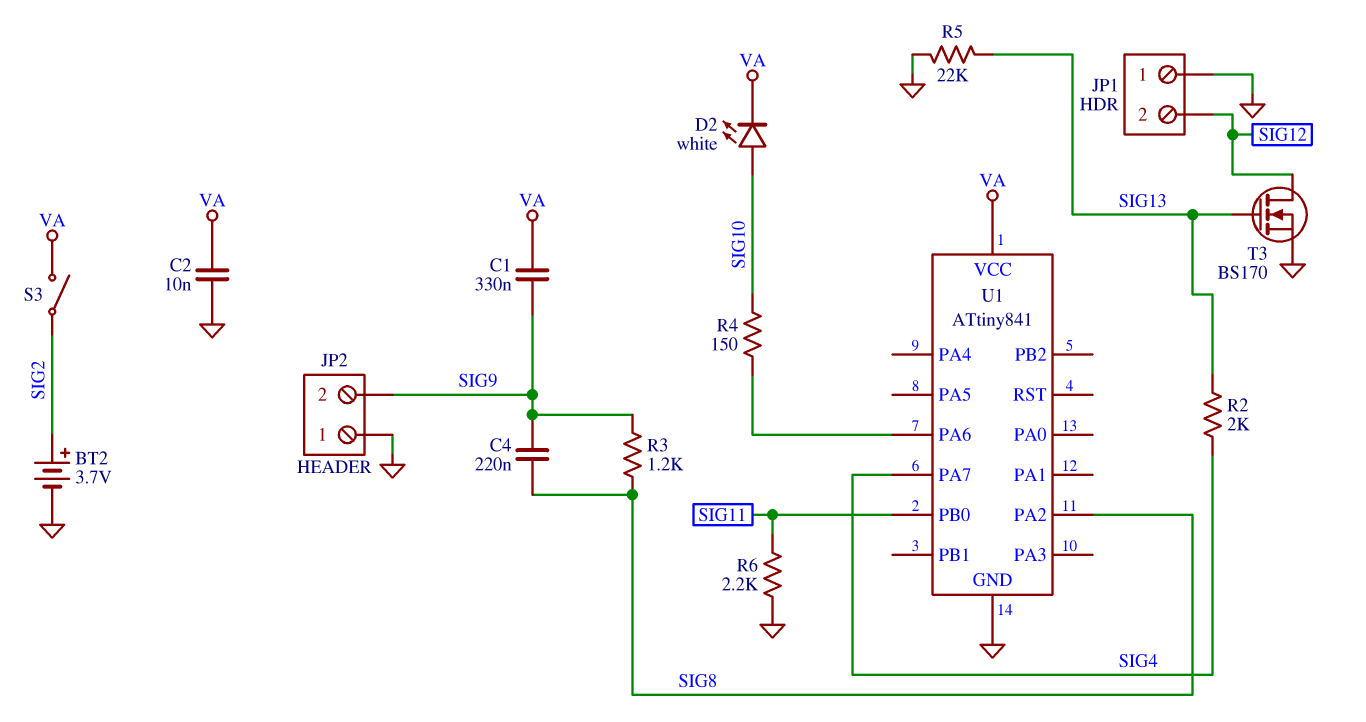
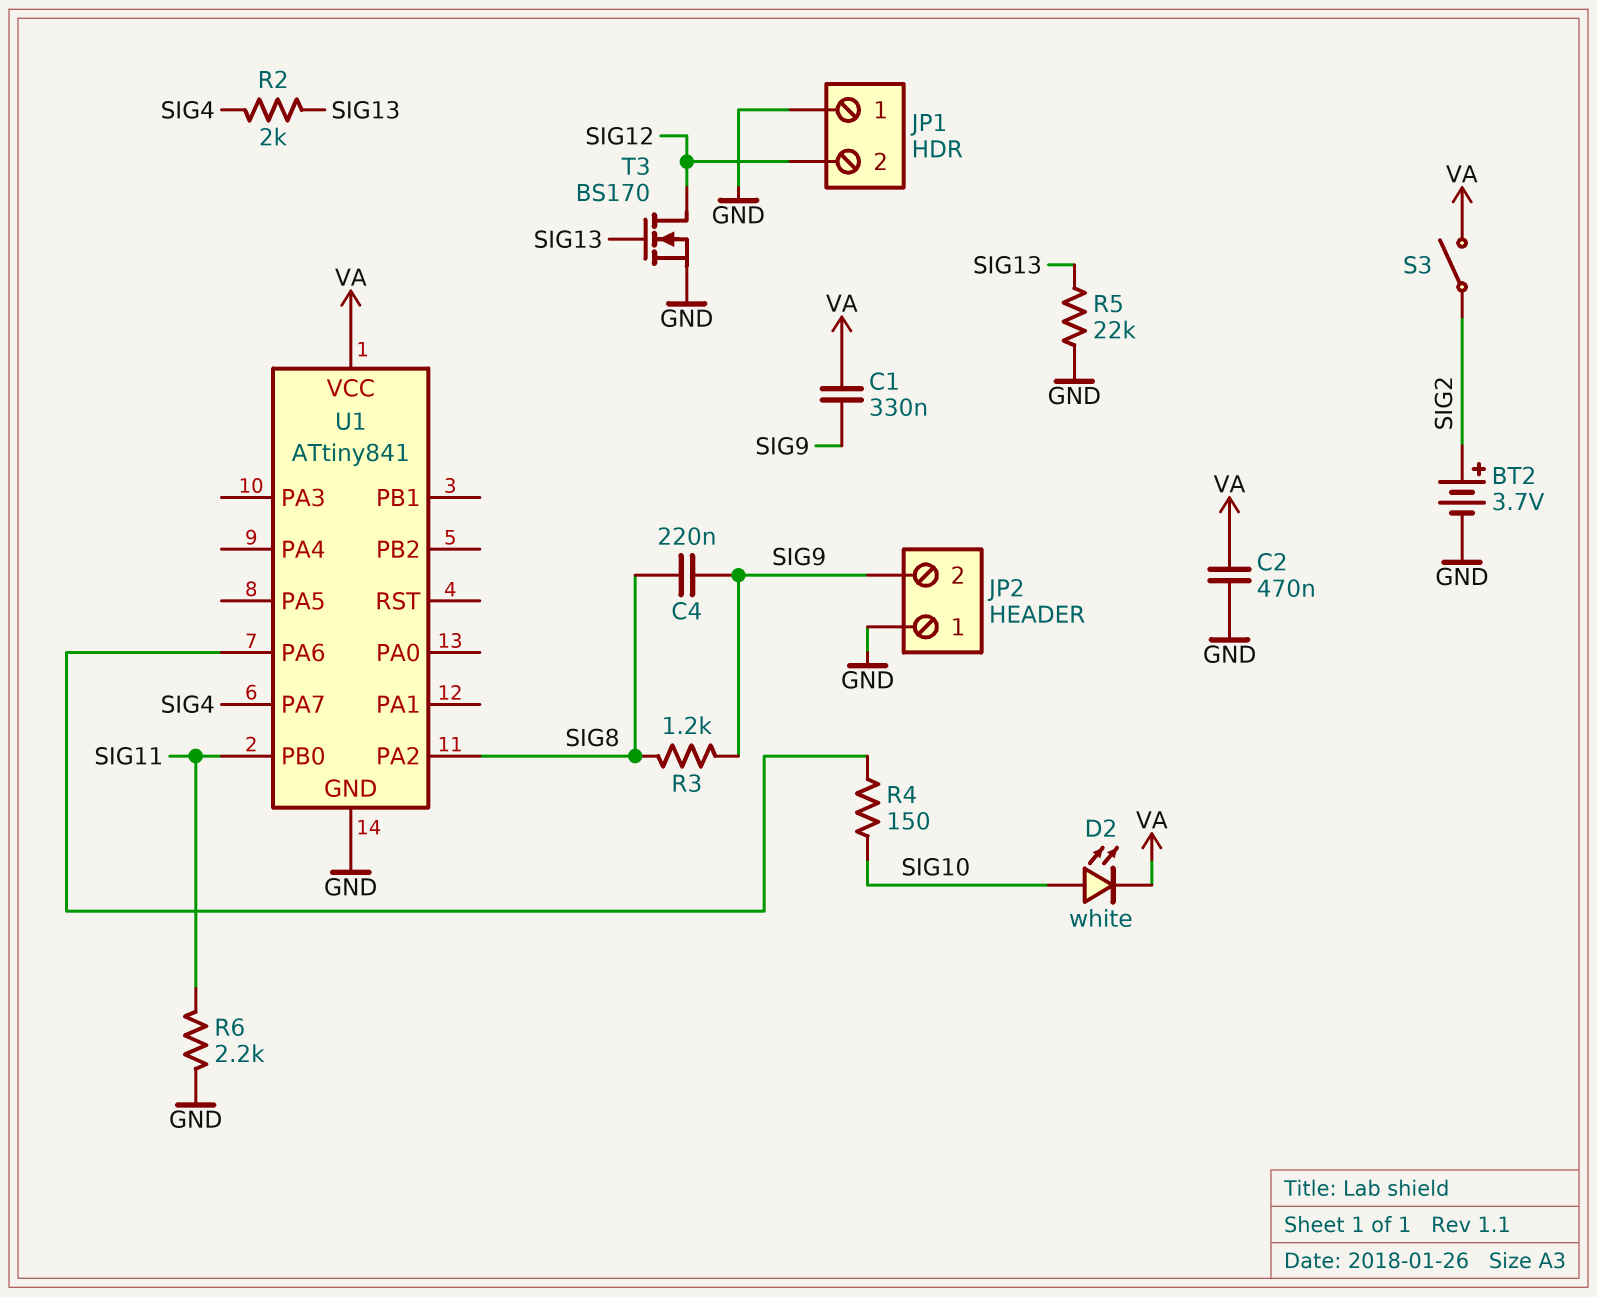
C2: 10nF (GND, VA) -> 470nF (GND, VA)

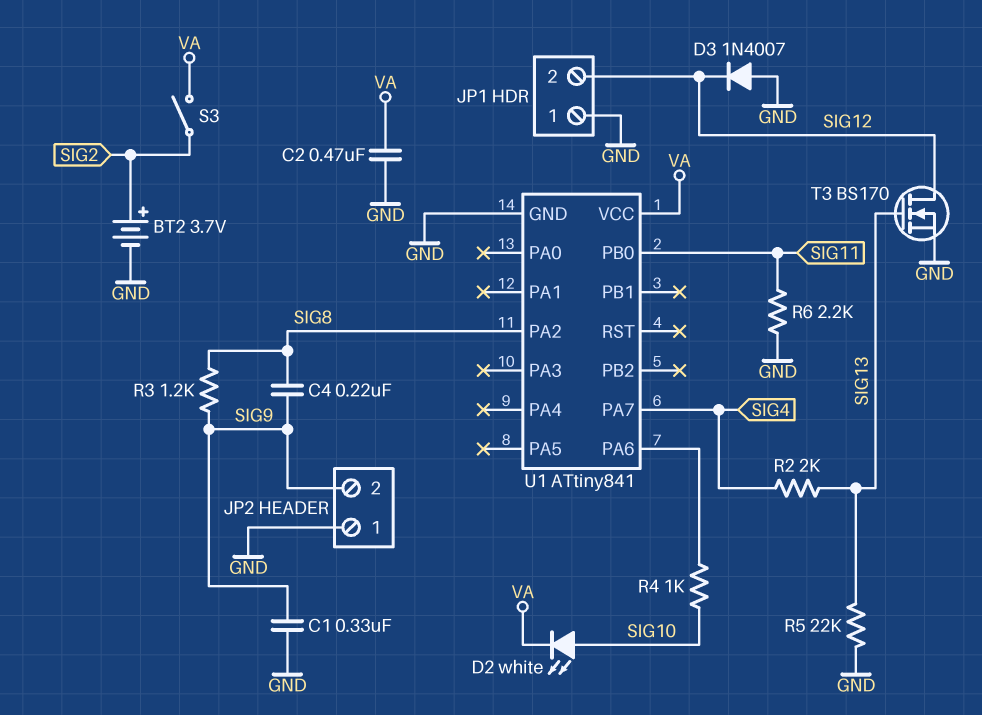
C1: 330nF (SIG9, VA) -> 330nF (GND, SIG9)
D3: none -> diode 1N4007 (A GND, K SIG12)
R4: 150 (SIG10, U1/PA6) -> 1k (SIG10, U1/PA6)

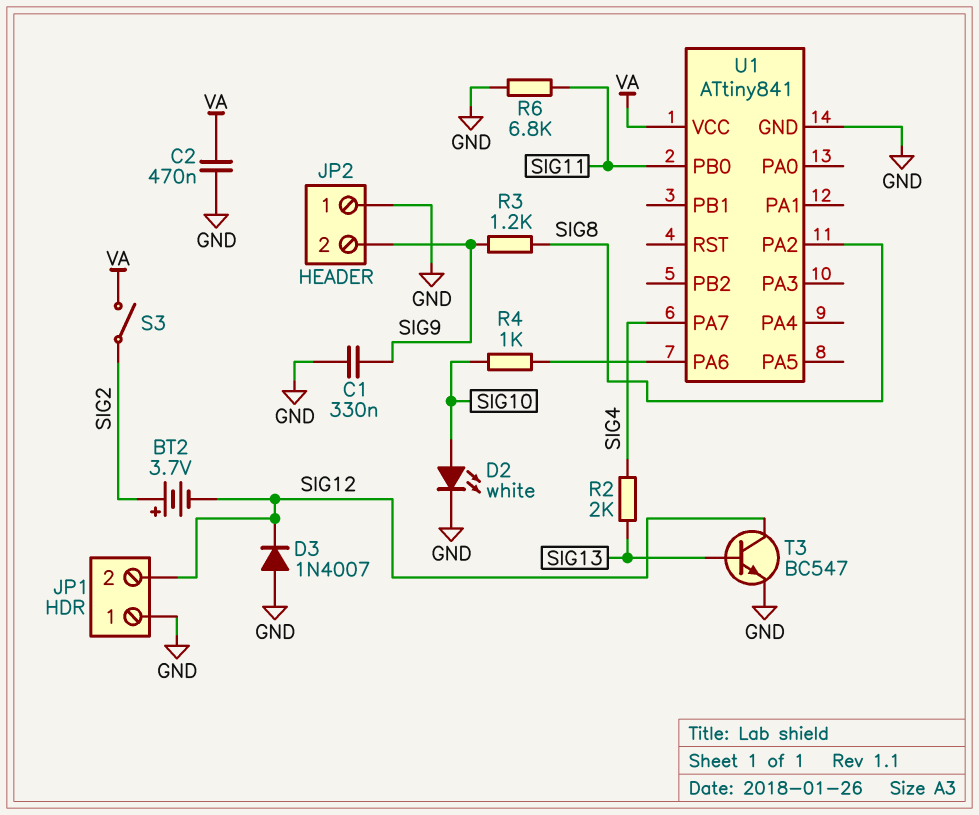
BT2: 3.7V (plus SIG2, minus GND) -> 3.7V (plus SIG2, minus SIG12)
C4: 220nF (SIG8, SIG9) -> none
D2: LED white (A SIG10, K VA) -> LED white (A SIG10, K GND)
R5: 22k (GND, SIG13) -> none
R6: 2.2k (GND, SIG11) -> 6.8k (GND, SIG11)
T3: NMOS BS170 (G SIG13, D SIG12, S GND) -> NPN BC547 (B SIG13, C SIG12, E GND)

